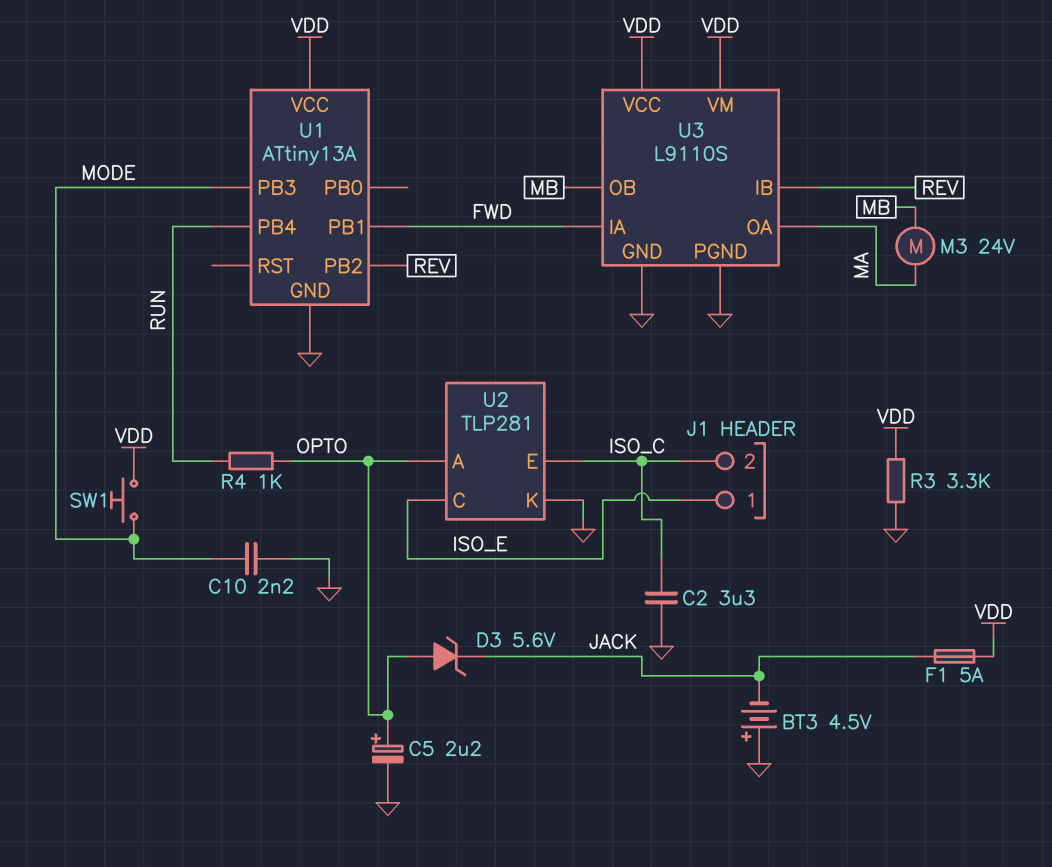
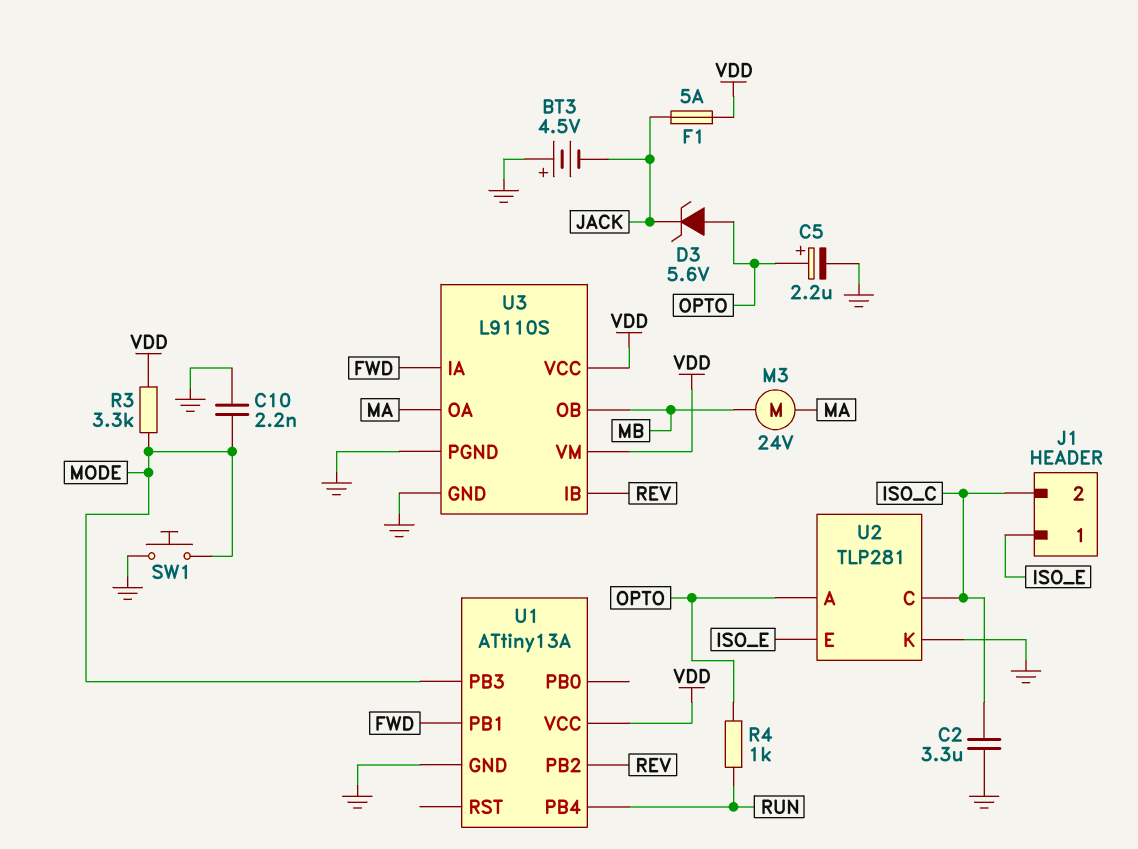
R3: 3.3k (GND, VDD) -> 3.3k (MODE, VDD)
SW1: button (MODE, VDD) -> button (GND, MODE)
U2 pin C: ISO_E -> ISO_C
U2 pin E: ISO_C -> ISO_E

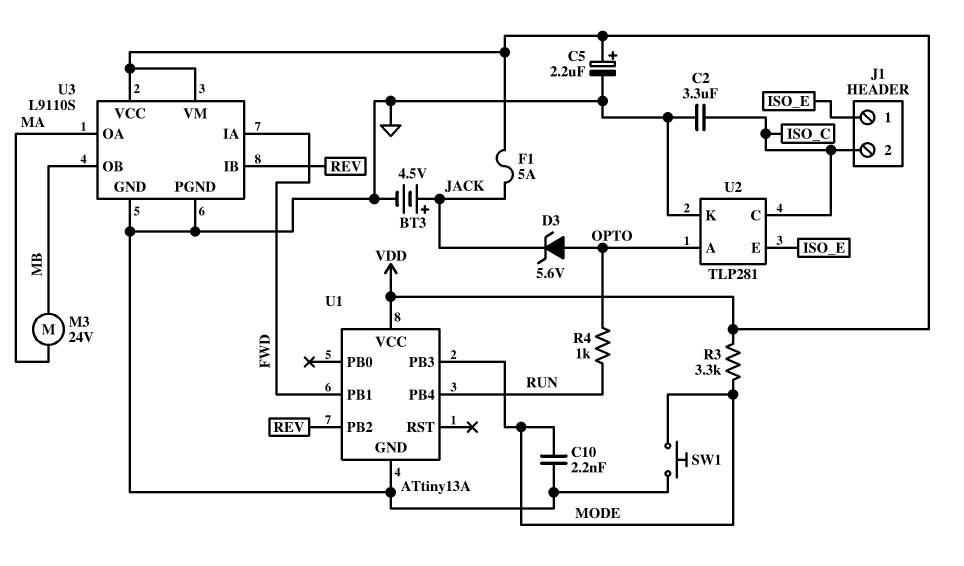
BT3: 4.5V (plus GND, minus JACK) -> 4.5V (plus JACK, minus GND)
C5: 2.2uF (plus OPTO, minus GND) -> 2.2uF (plus VDD, minus GND)

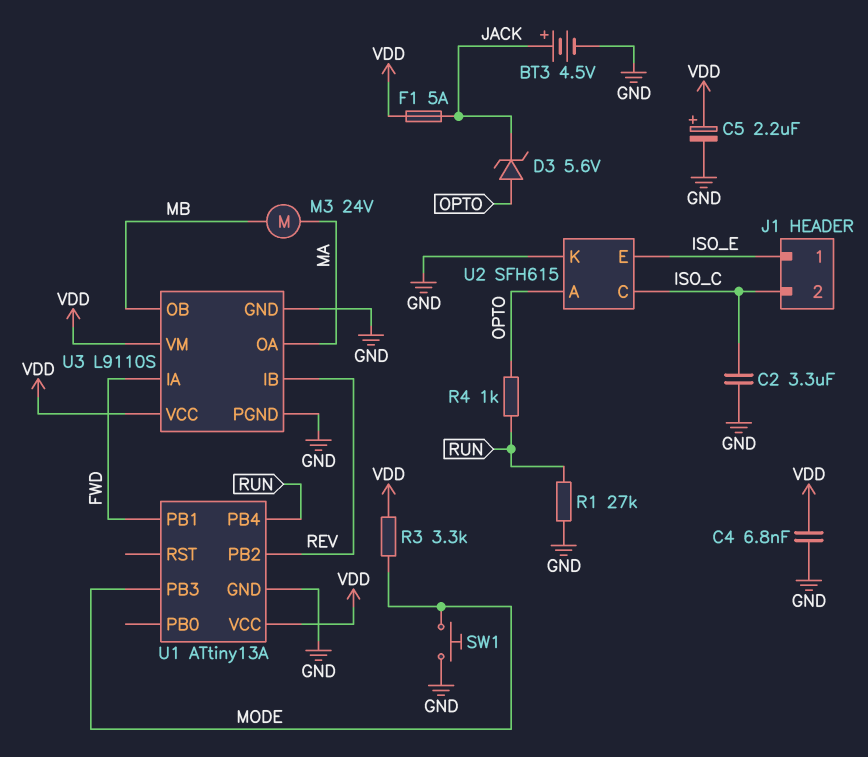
C4: none -> 6.8nF (GND, VDD)
C10: 2.2nF (GND, MODE) -> none
R1: none -> 27k (GND, RUN)
U2: TLP281 -> SFH615

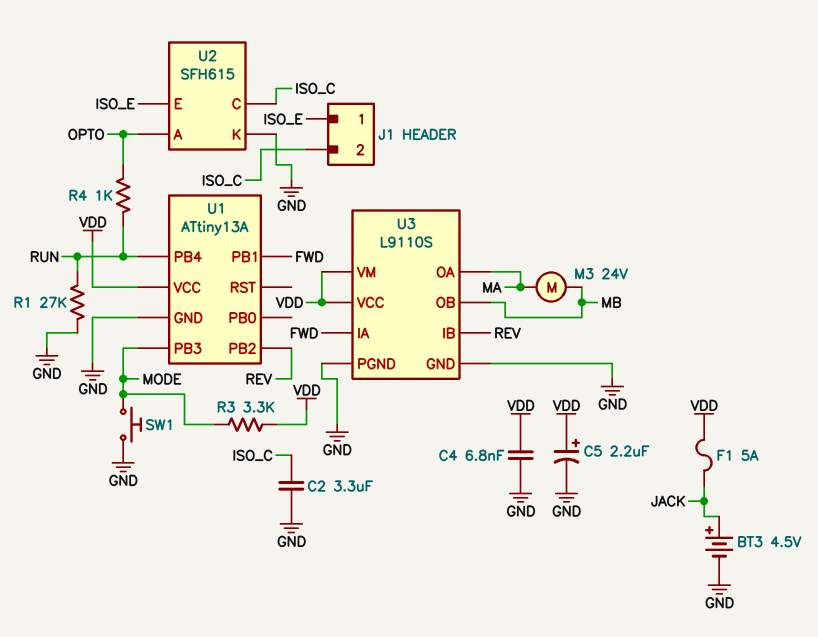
D3: zener 5.6V (A OPTO, K JACK) -> none

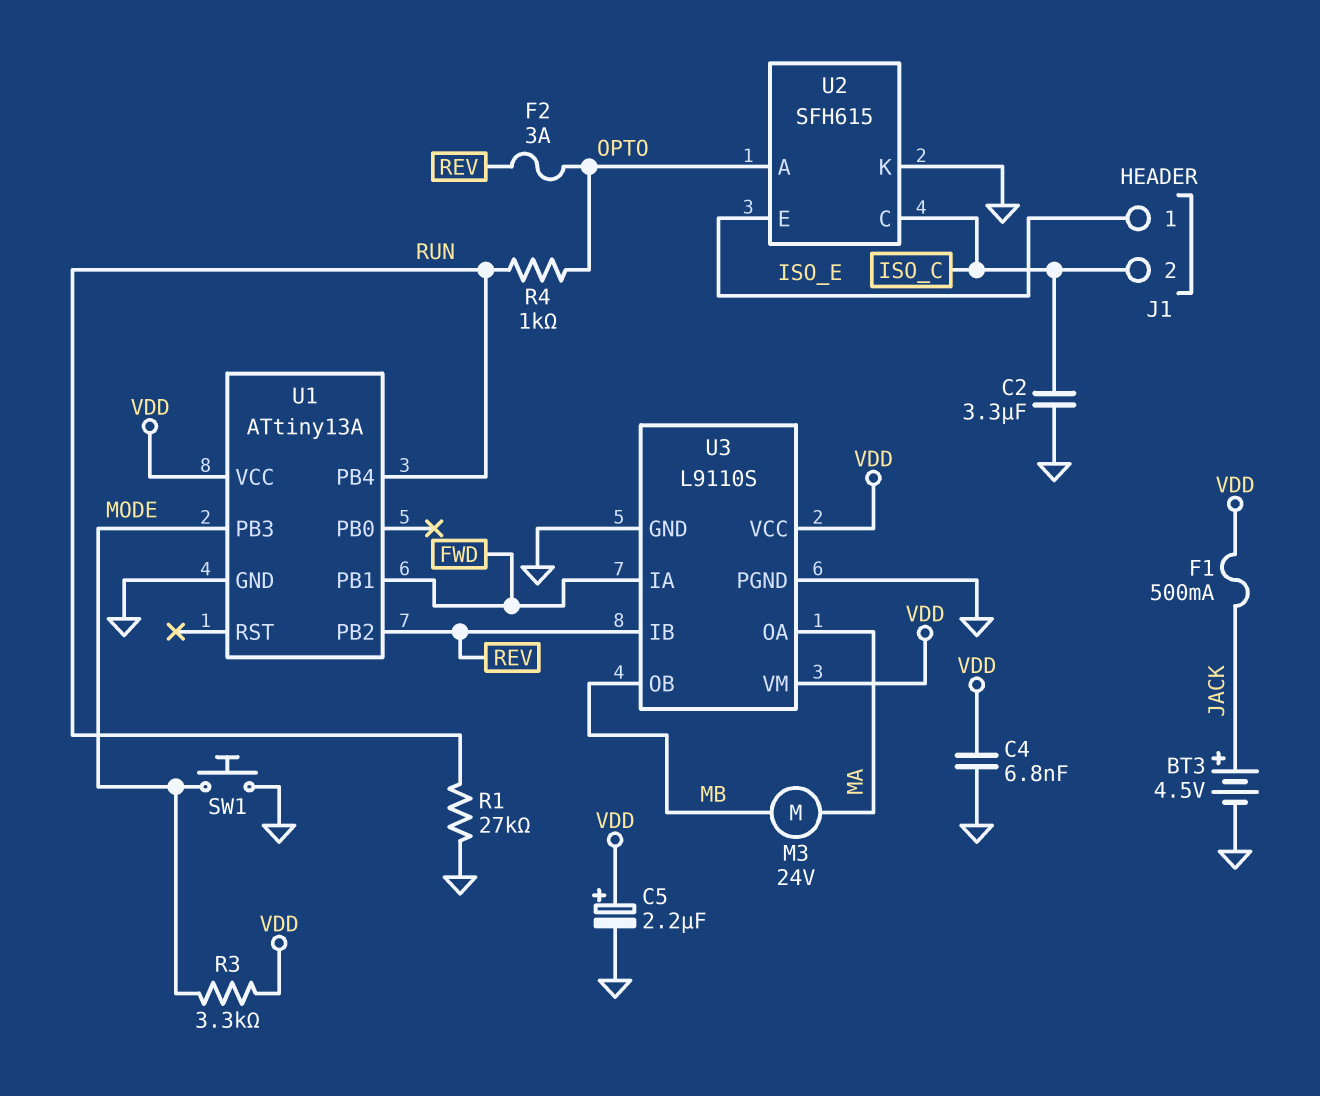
F1: 5A (JACK, VDD) -> 500mA (JACK, VDD)
F2: none -> 3A (OPTO, REV)

